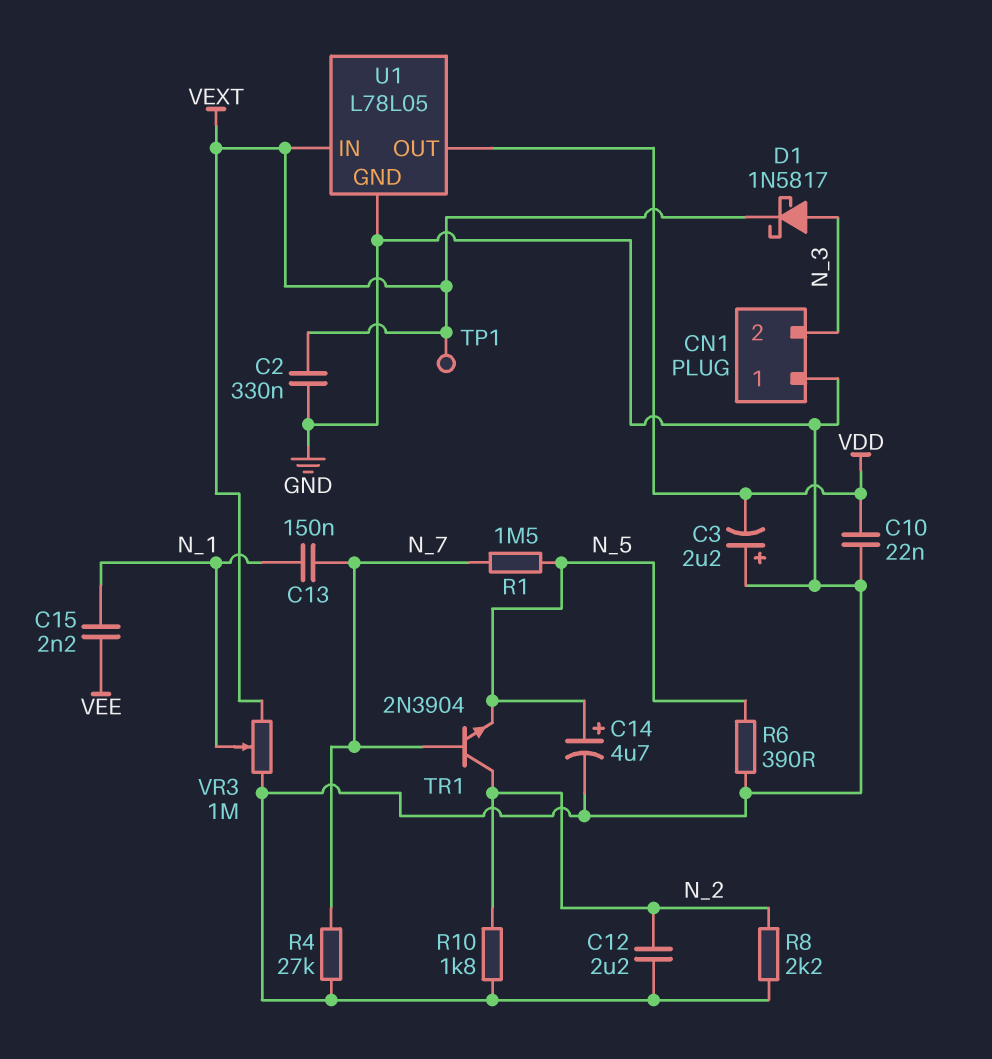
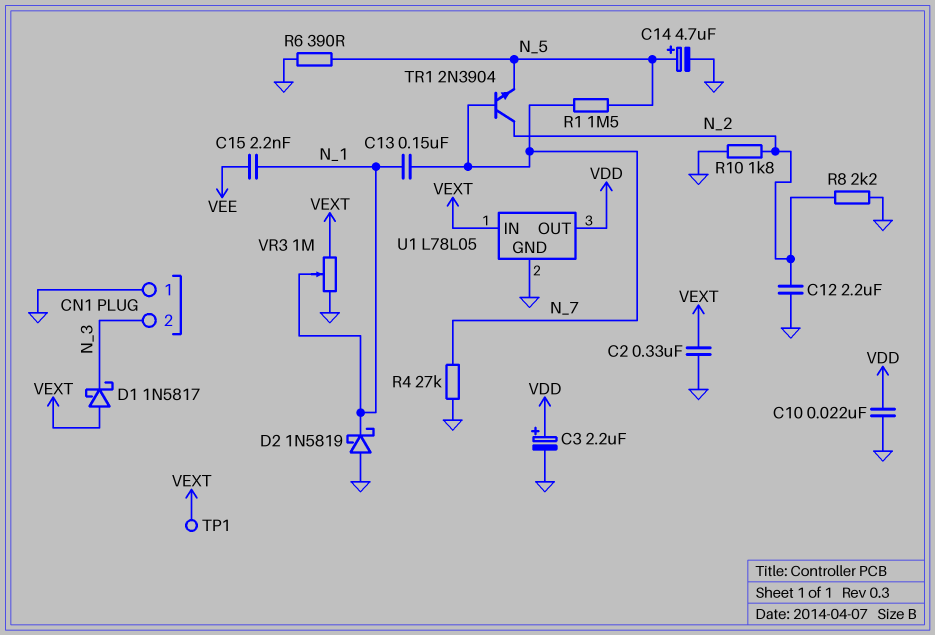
C3: 2.2uF (plus GND, minus VDD) -> 2.2uF (plus VDD, minus GND)
D1: schottky 1N5817 (A N_3, K VEXT) -> schottky 1N5817 (A VEXT, K N_3)
D2: none -> schottky 1N5819 (A GND, K N_1)

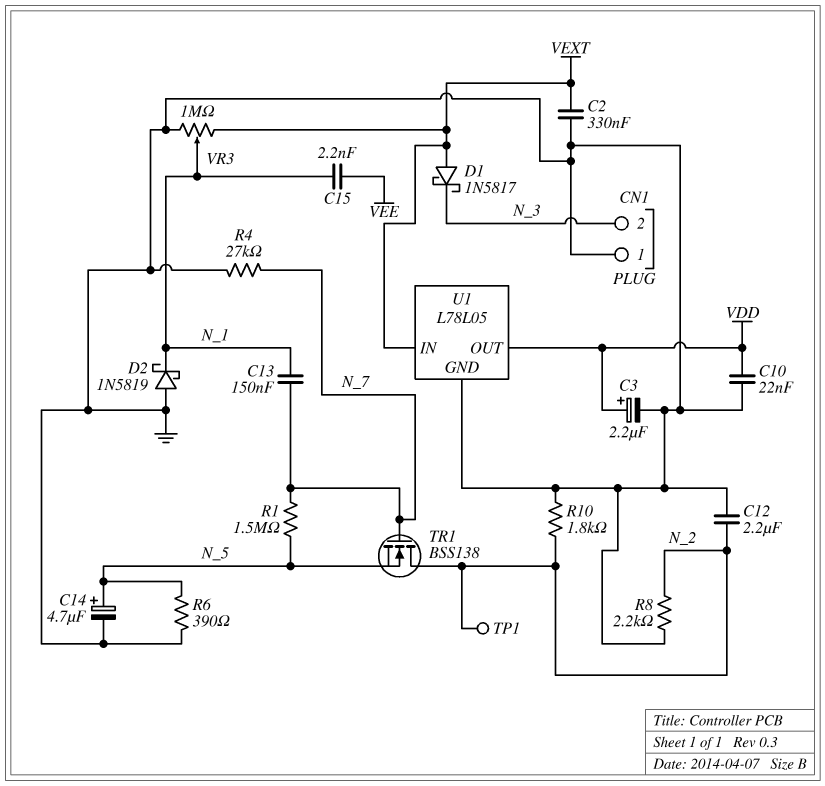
TP1: test point (VEXT) -> test point (N_2)
TR1: NPN 2N3904 (B N_7, C N_2, E N_5) -> NMOS BSS138 (G N_7, D N_2, S N_5)

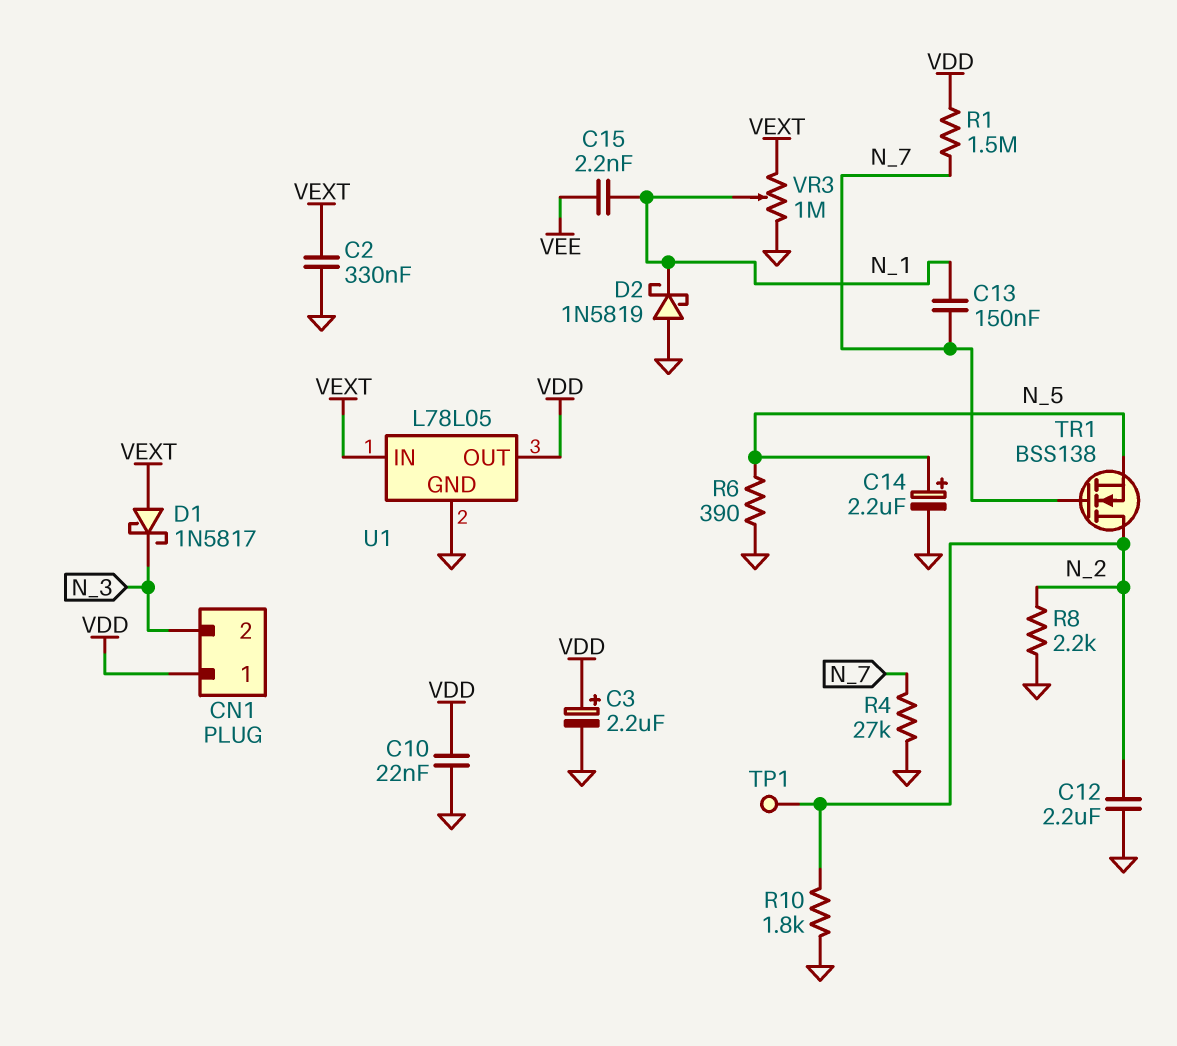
C14: 4.7uF (plus N_5, minus GND) -> 2.2uF (plus N_5, minus GND)
CN1 pin 1: GND -> VDD
R1: 1.5M (N_5, N_7) -> 1.5M (N_7, VDD)

